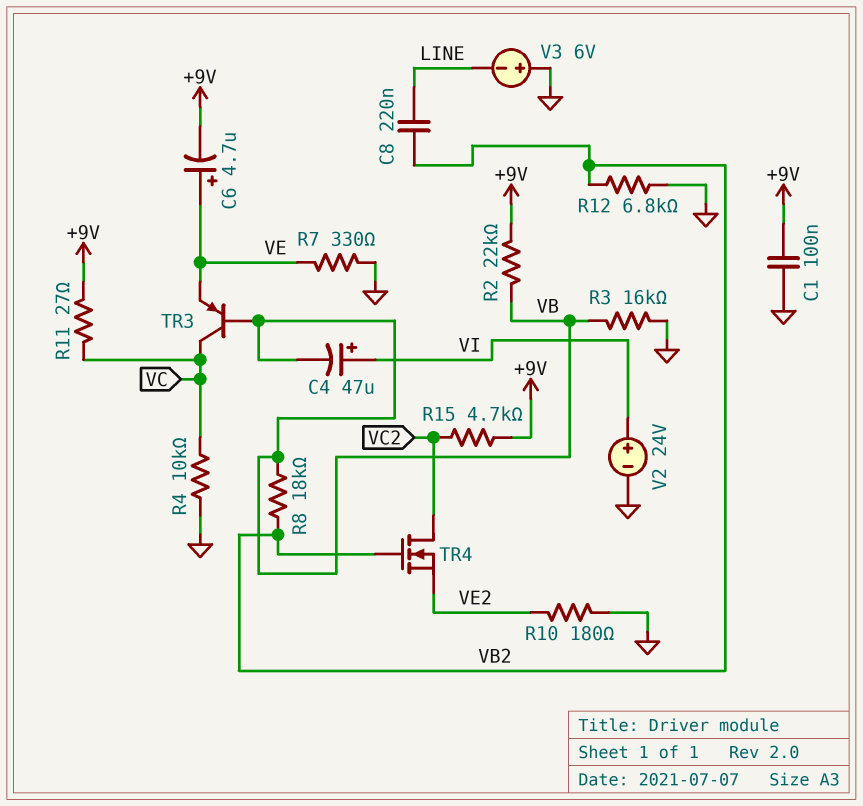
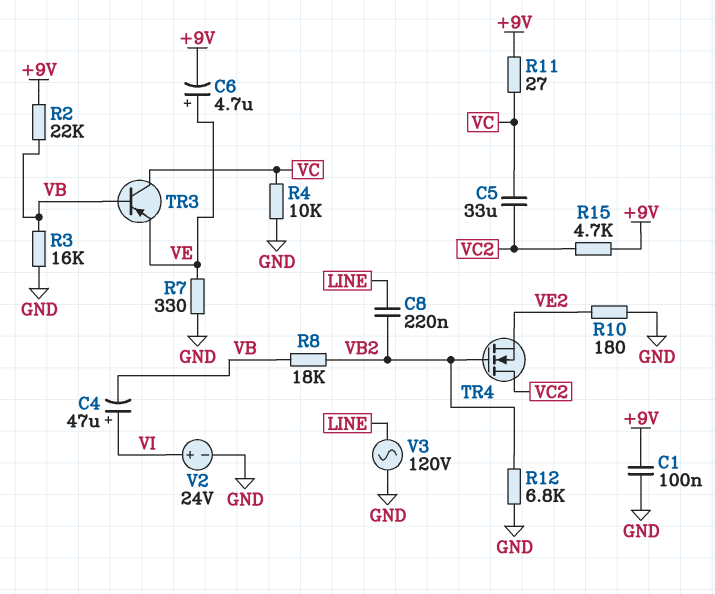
C5: none -> 33uF (VC, VC2)
V3: 6V (plus GND, minus LINE) -> AC 120V (GND, LINE)

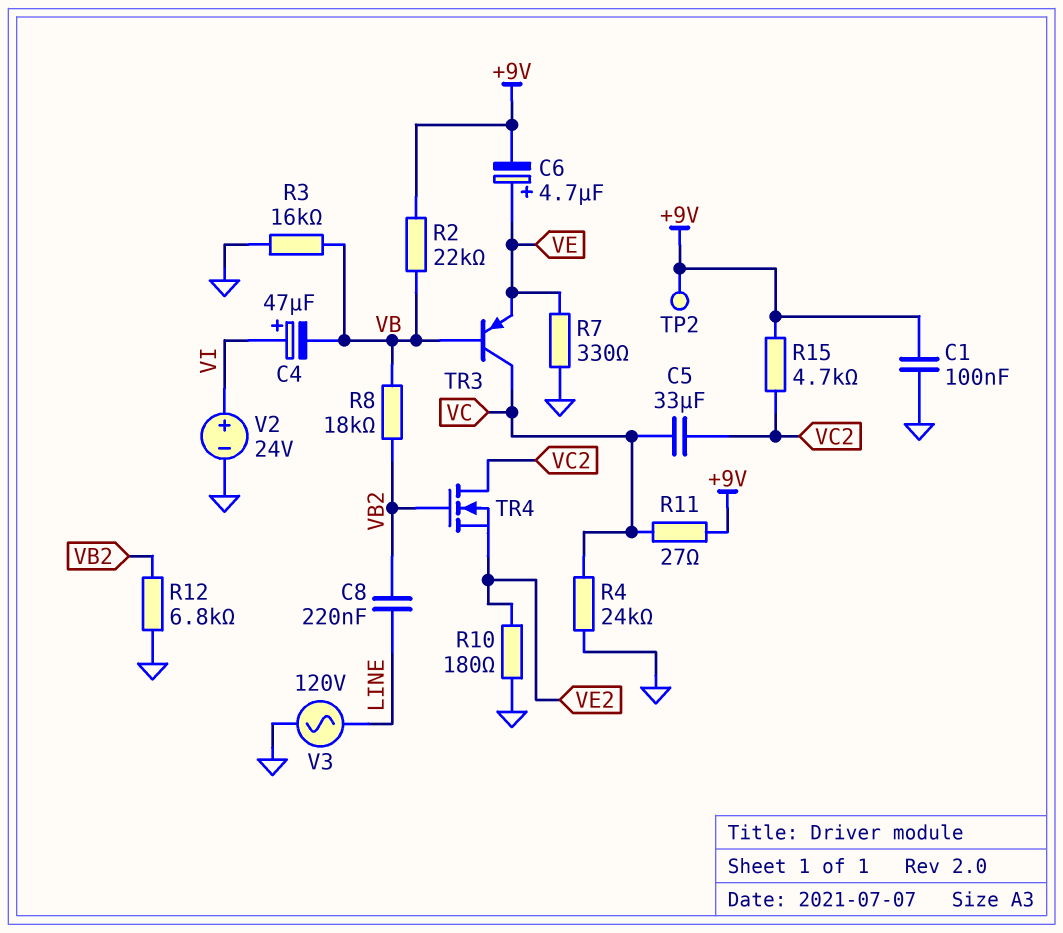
R4: 10k (GND, VC) -> 24k (GND, VC)
TP2: none -> test point (+9V)

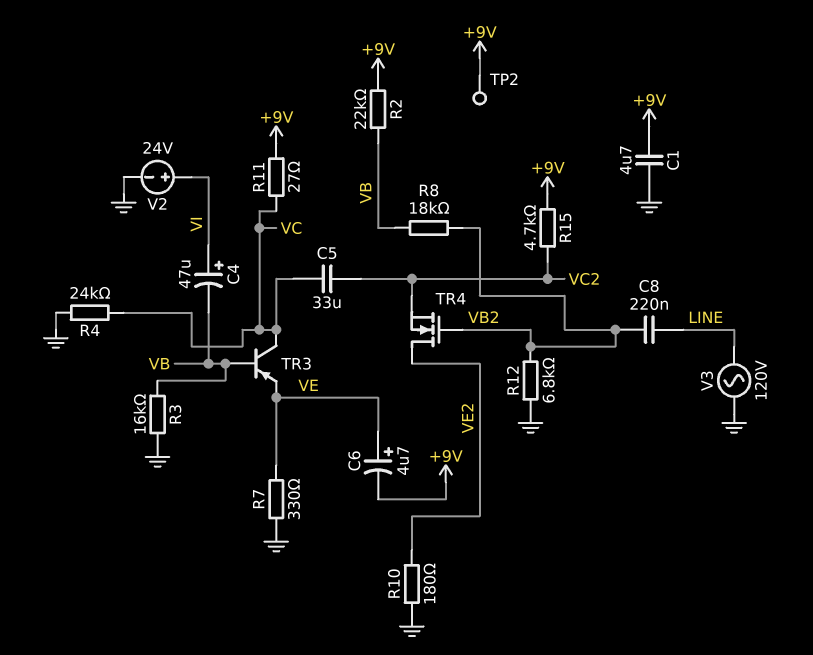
C1: 100nF (+9V, GND) -> 4.7uF (+9V, GND)
TR4: NMOS (G VB2, D VC2, S VE2) -> NMOS (G VB2, D VE2, S VC2)

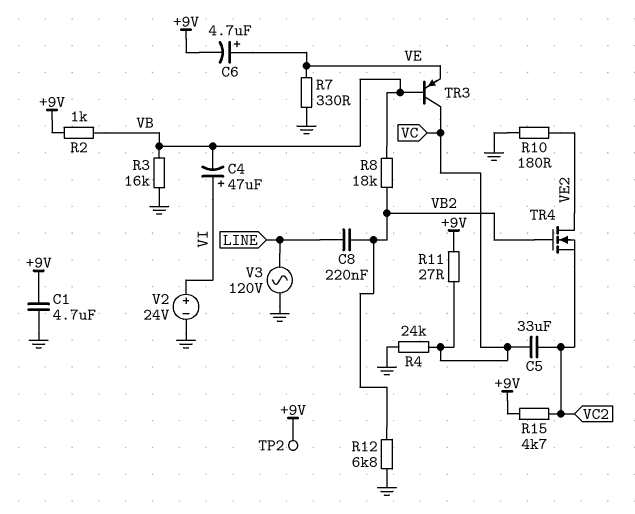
R2: 22k (+9V, VB) -> 1k (+9V, VB)

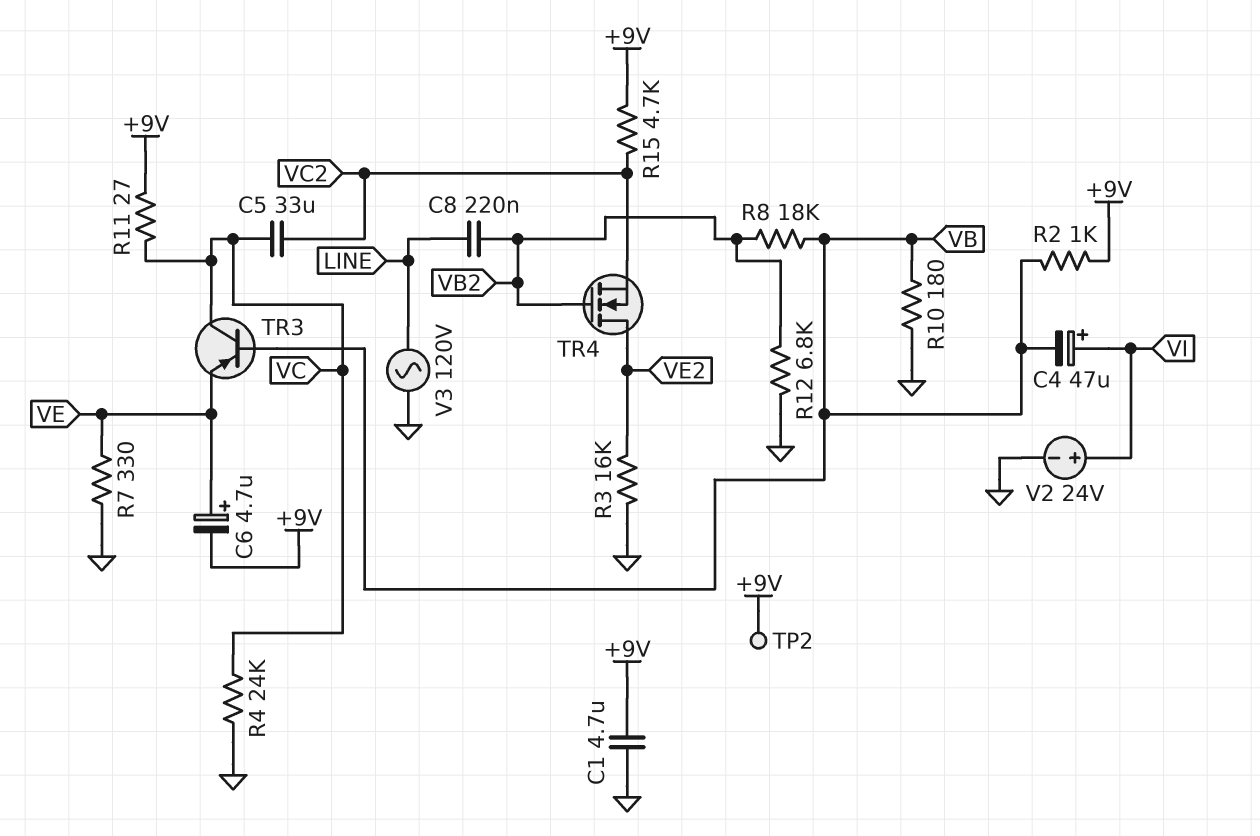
R3: 16k (GND, VB) -> 16k (GND, VE2)
R10: 180 (GND, VE2) -> 180 (GND, VB)

